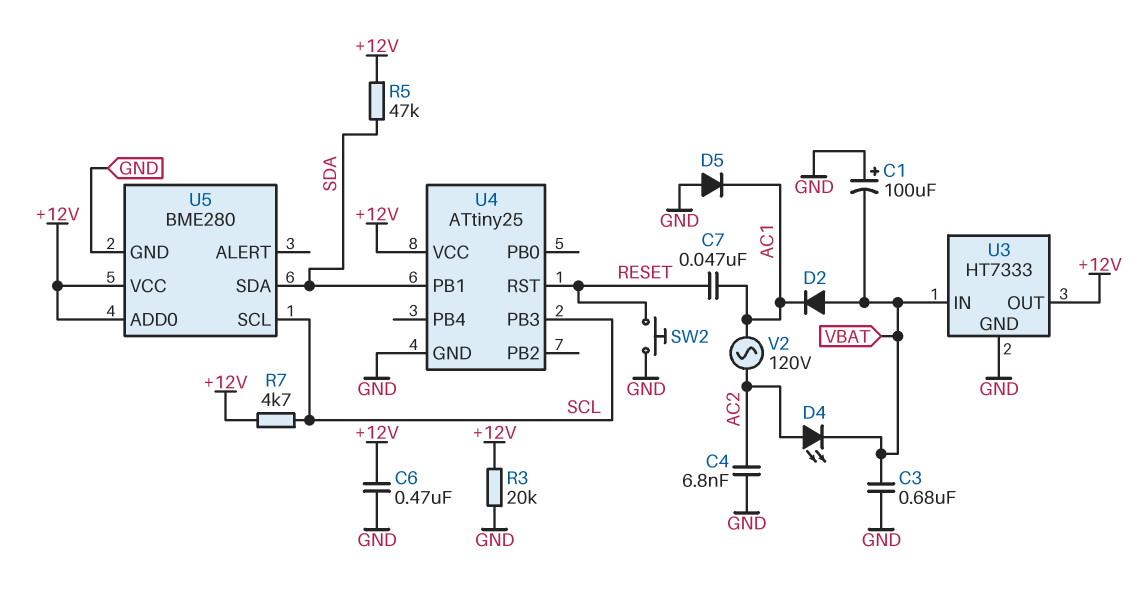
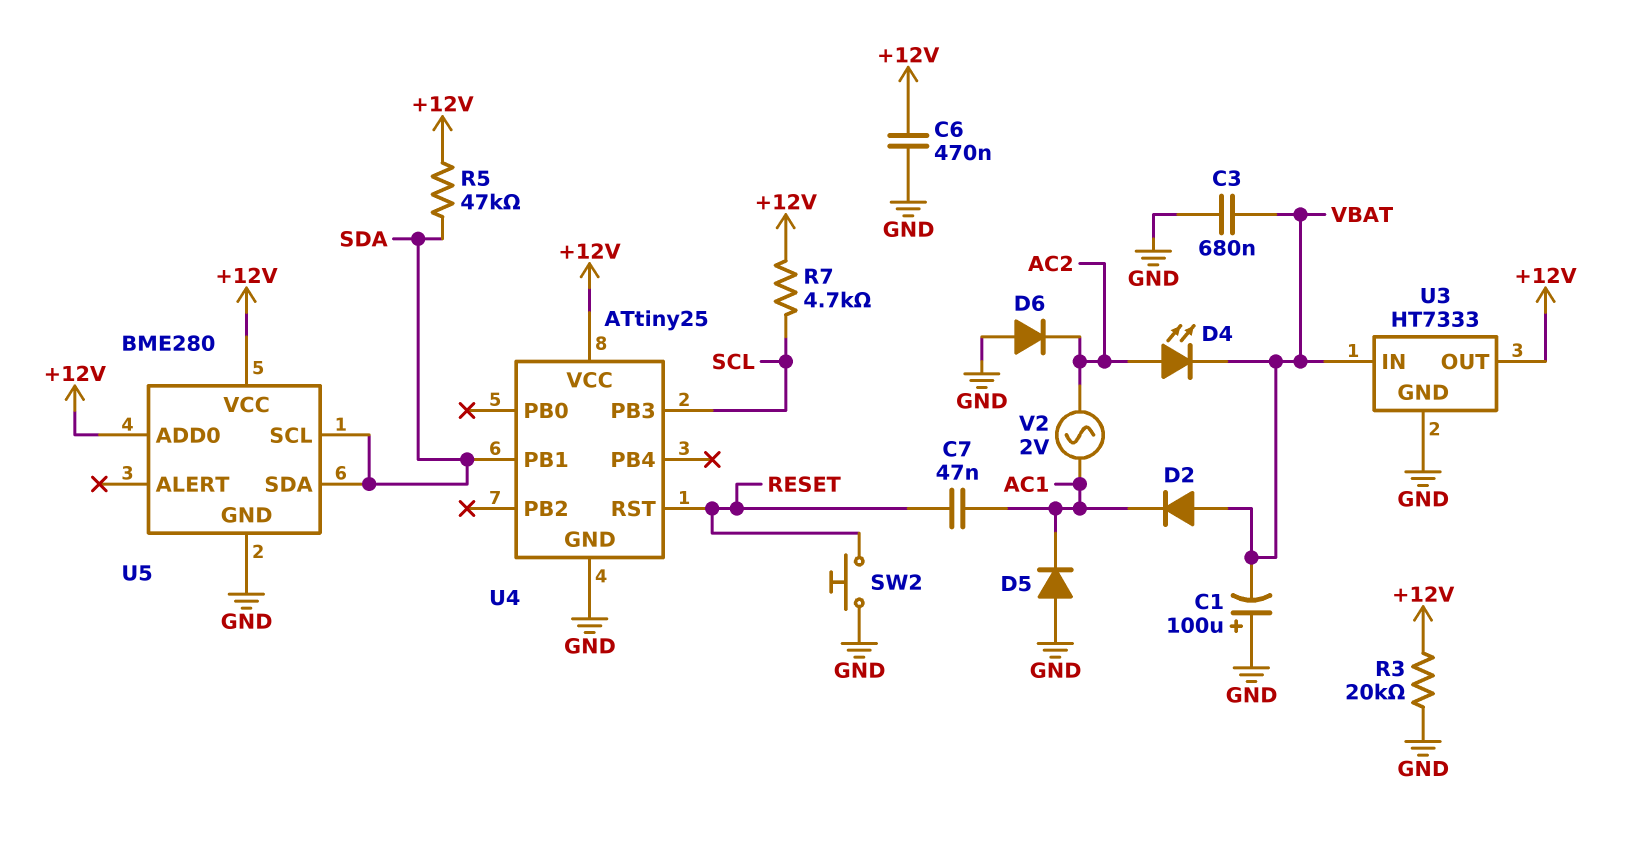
C4: 6.8nF (AC2, GND) -> none
D6: none -> diode (A GND, K AC2)
U5 pin SCL: SCL -> SDA
V2: AC 120V (AC1, AC2) -> AC 2V (AC1, AC2)

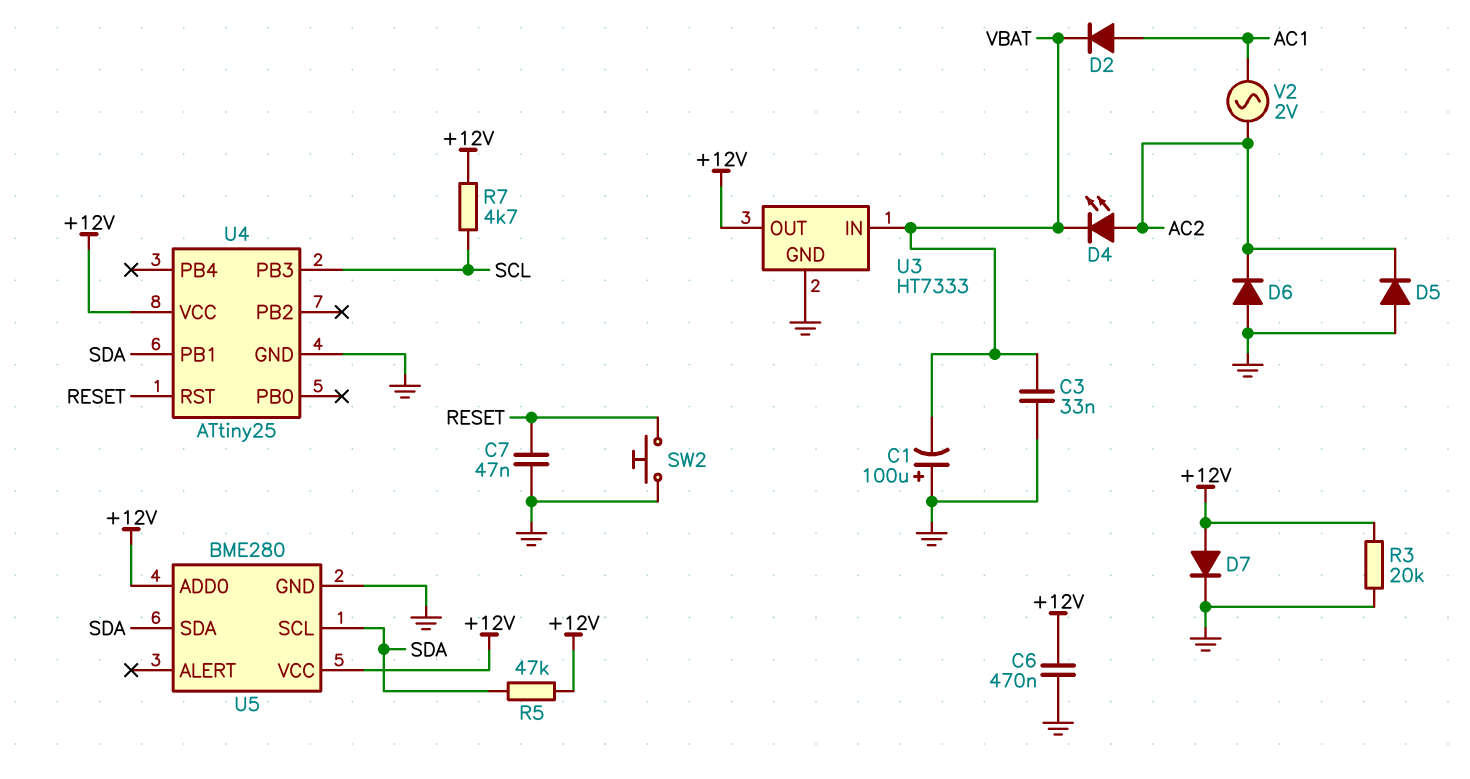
C3: 680nF (GND, VBAT) -> 33nF (GND, VBAT)
C7: 47nF (AC1, RESET) -> 47nF (GND, RESET)
D2: diode (A VBAT, K AC1) -> diode (A AC1, K VBAT)
D5: diode (A GND, K AC1) -> diode (A GND, K AC2)
D7: none -> diode (A +12V, K GND)

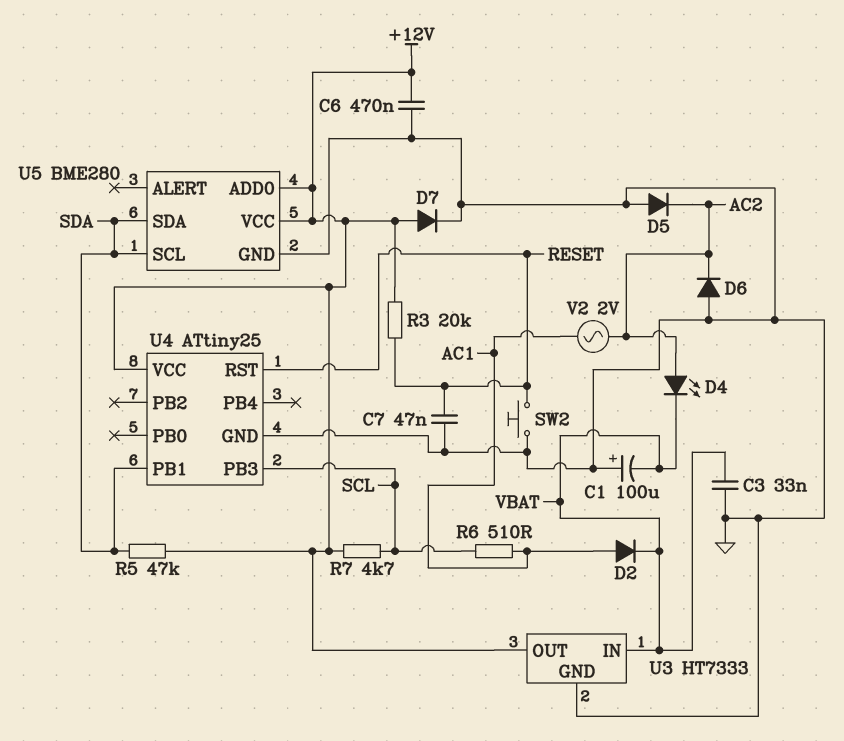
R3: 20k (+12V, GND) -> 20k (+12V, RESET)
R6: none -> 510 (AC1, SCL)

